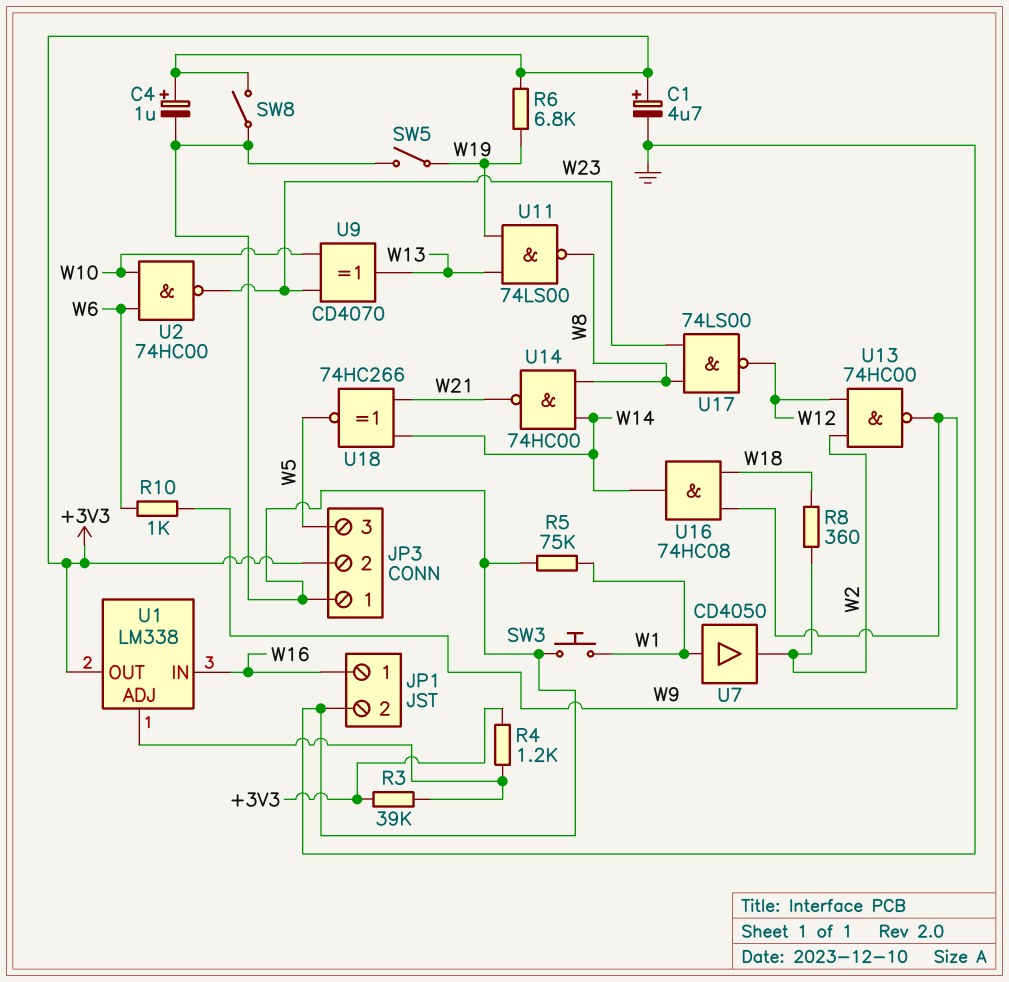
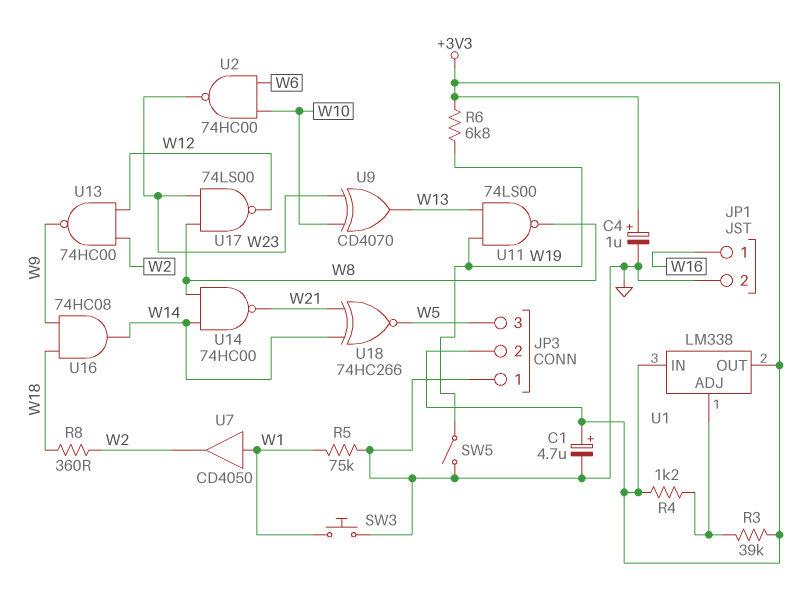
R10: 1k (W6, W9) -> none
SW8: switch (+3V3, GND) -> none
U1 pin IN: W16 -> +3V3

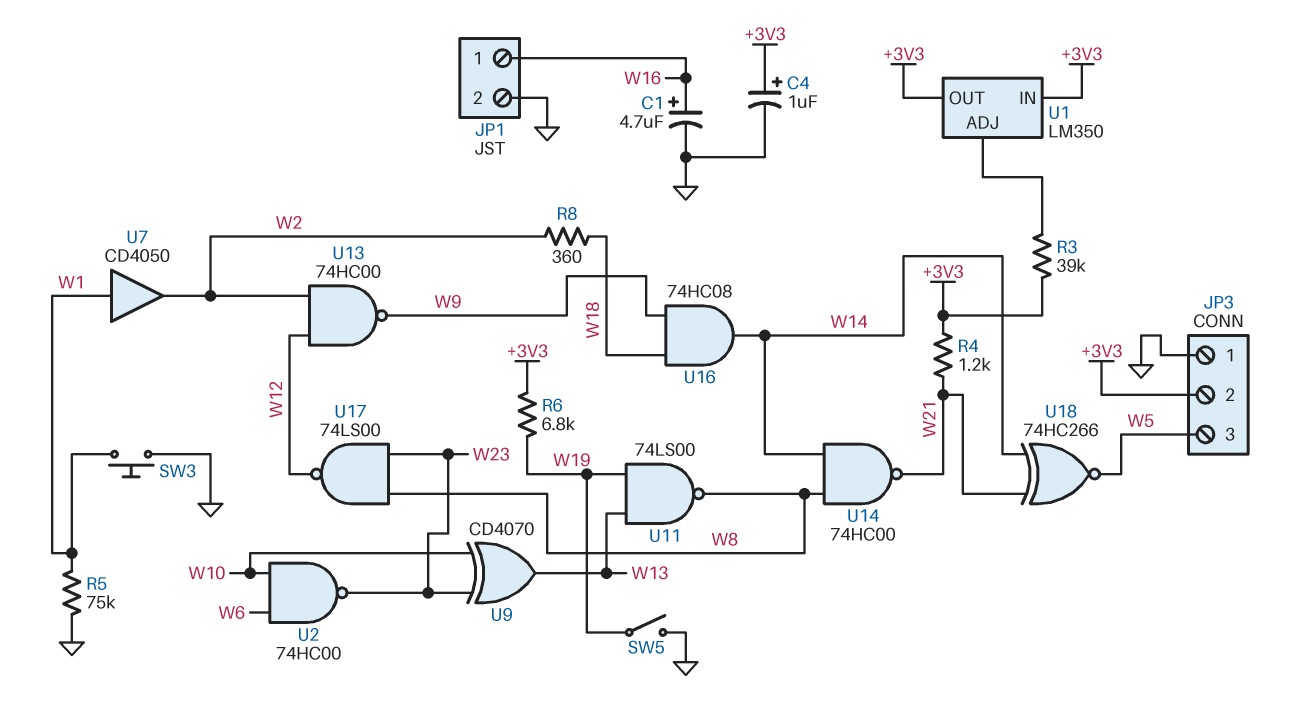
C1: 4.7uF (plus +3V3, minus GND) -> 4.7uF (plus W16, minus GND)
R4: 1.2k (+3V3, U1/ADJ) -> 1.2k (+3V3, W21)
U1: LM338 -> LM350

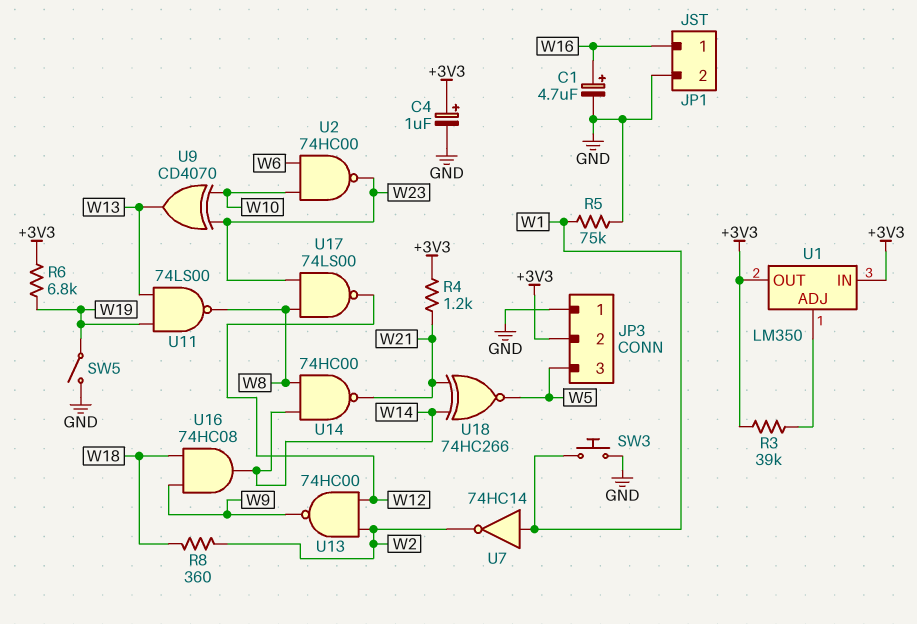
U7: buffer CD4050 (in W1, out W2) -> NOT 74HC14 (in W1, out W2)

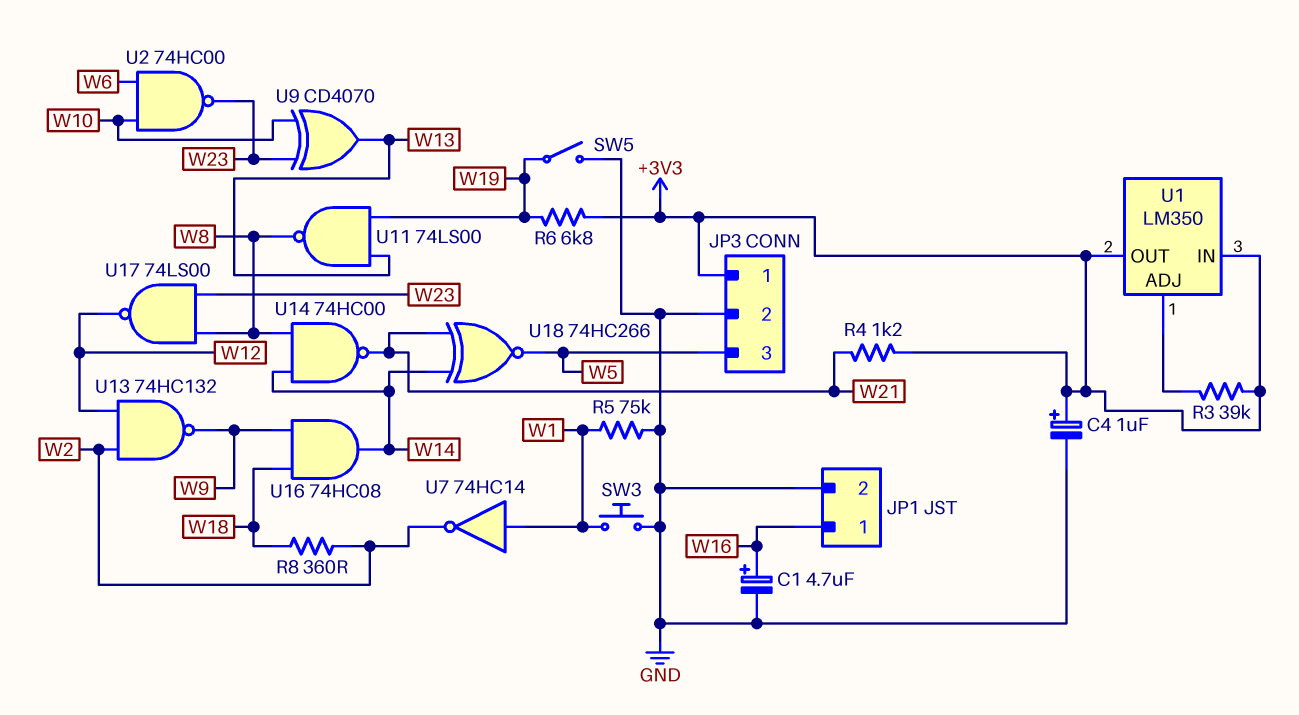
JP3 pin 1: GND -> +3V3
JP3 pin 2: +3V3 -> GND
U13: NAND 74HC00 (in W2, in W12, out W9) -> NAND 74HC132 (in W2, in W12, out W9)

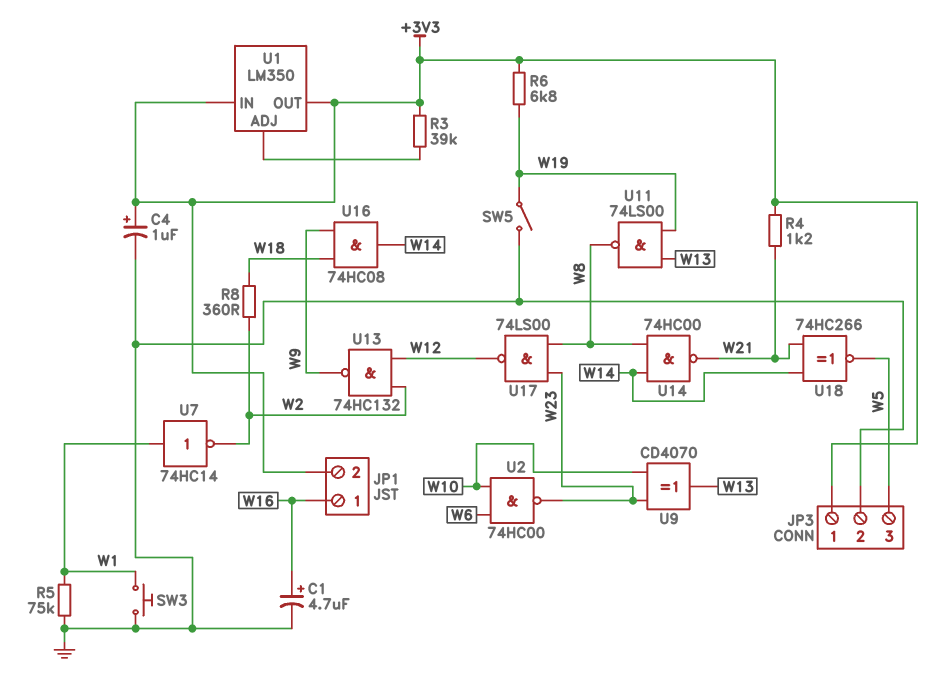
JP1 pin 2: GND -> +3V3

